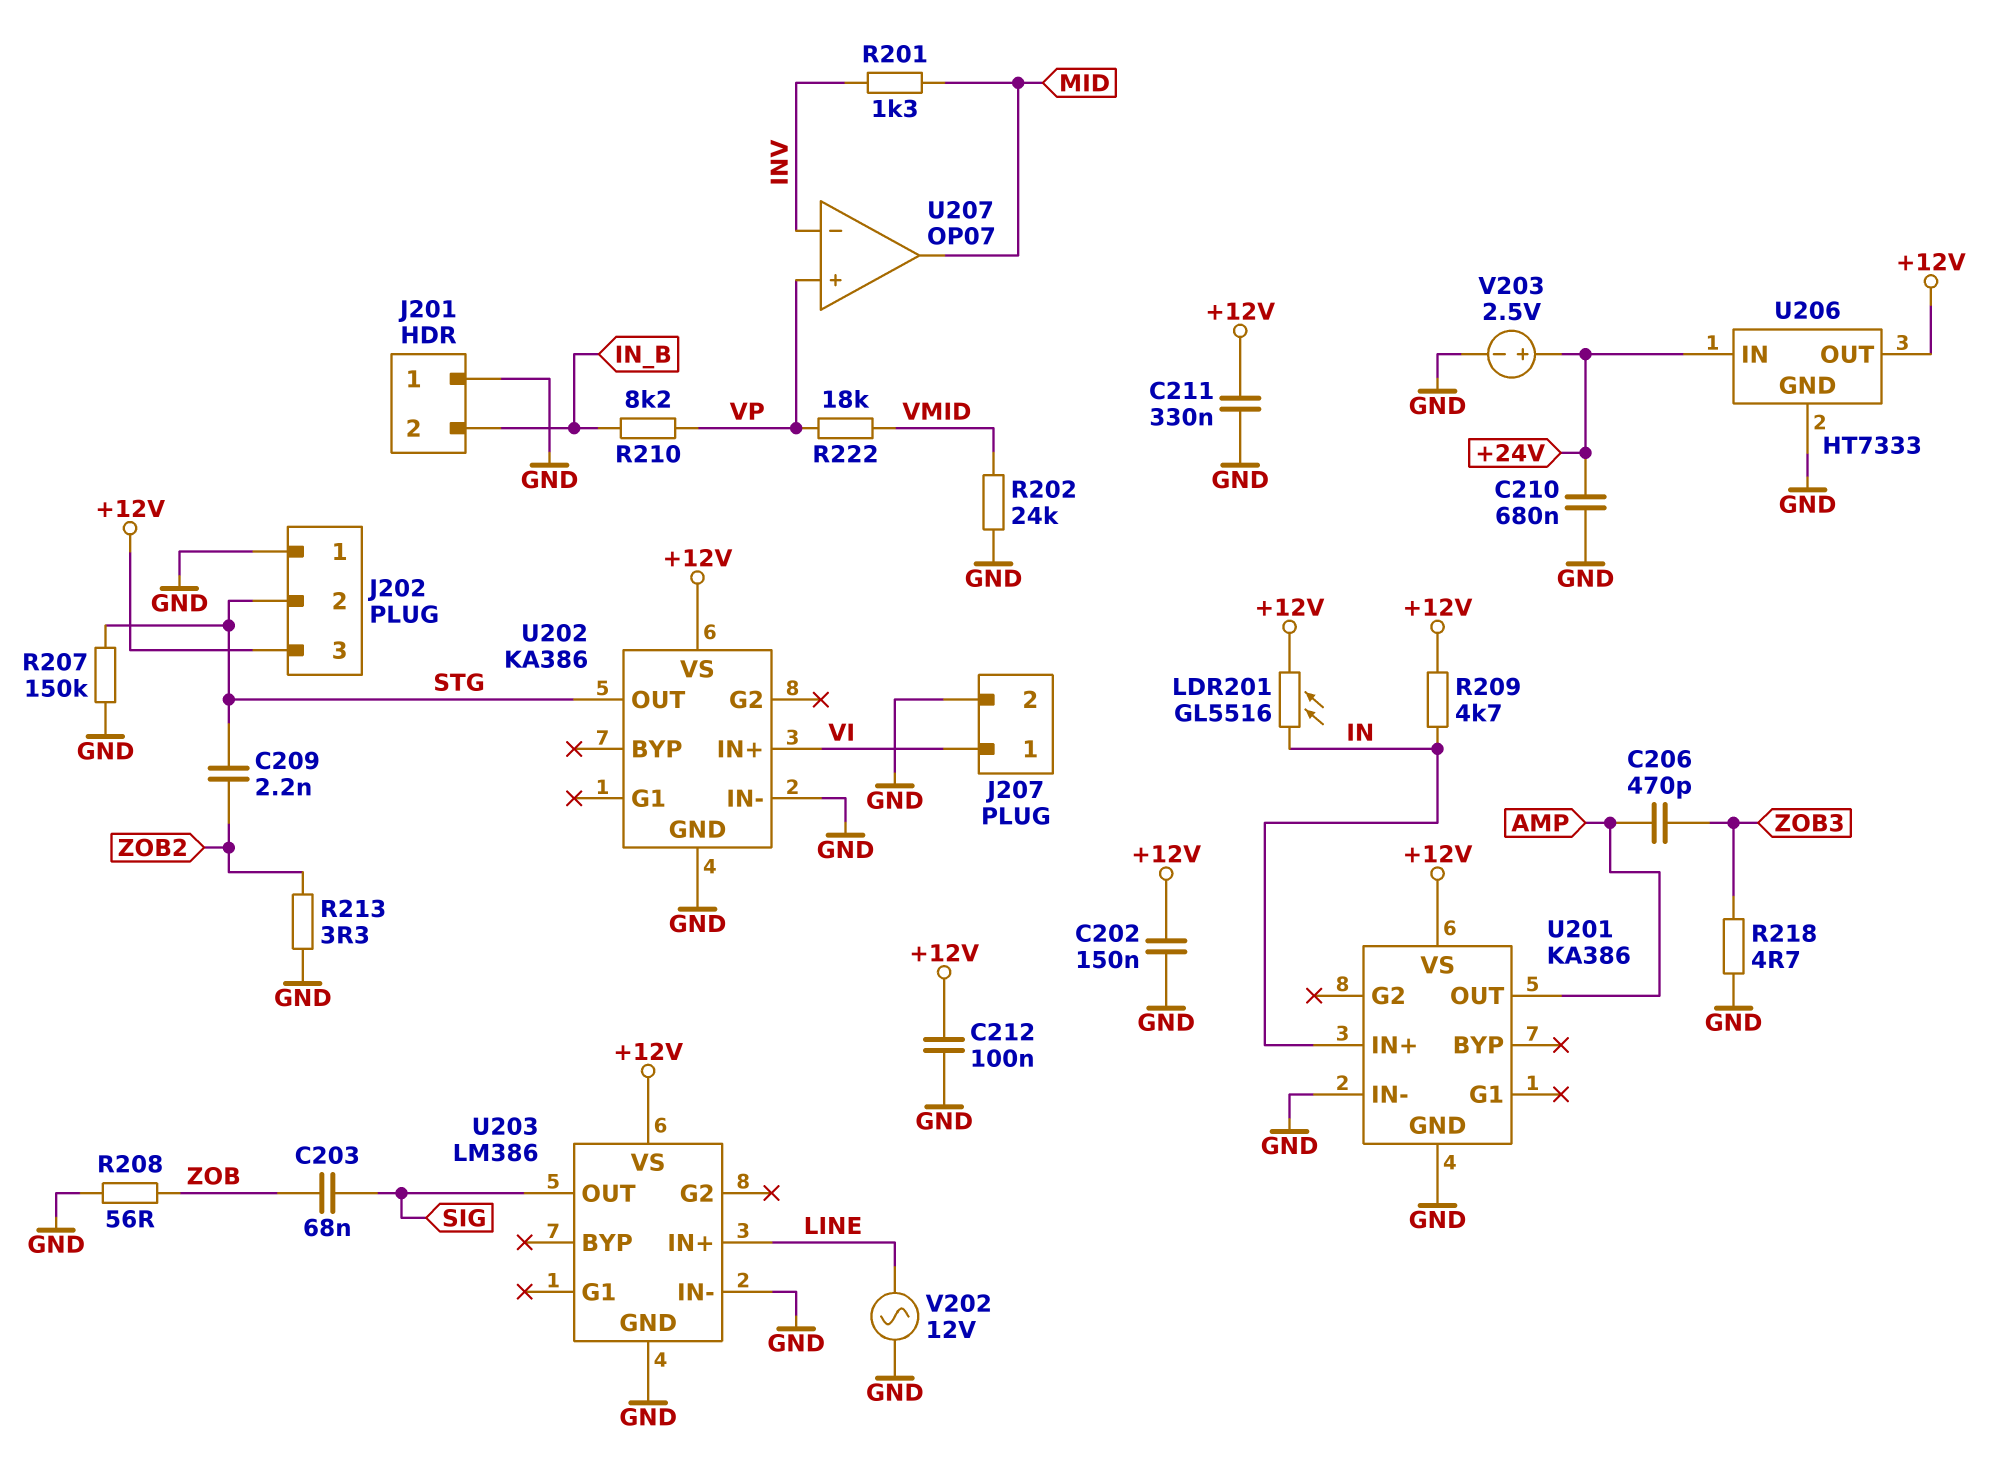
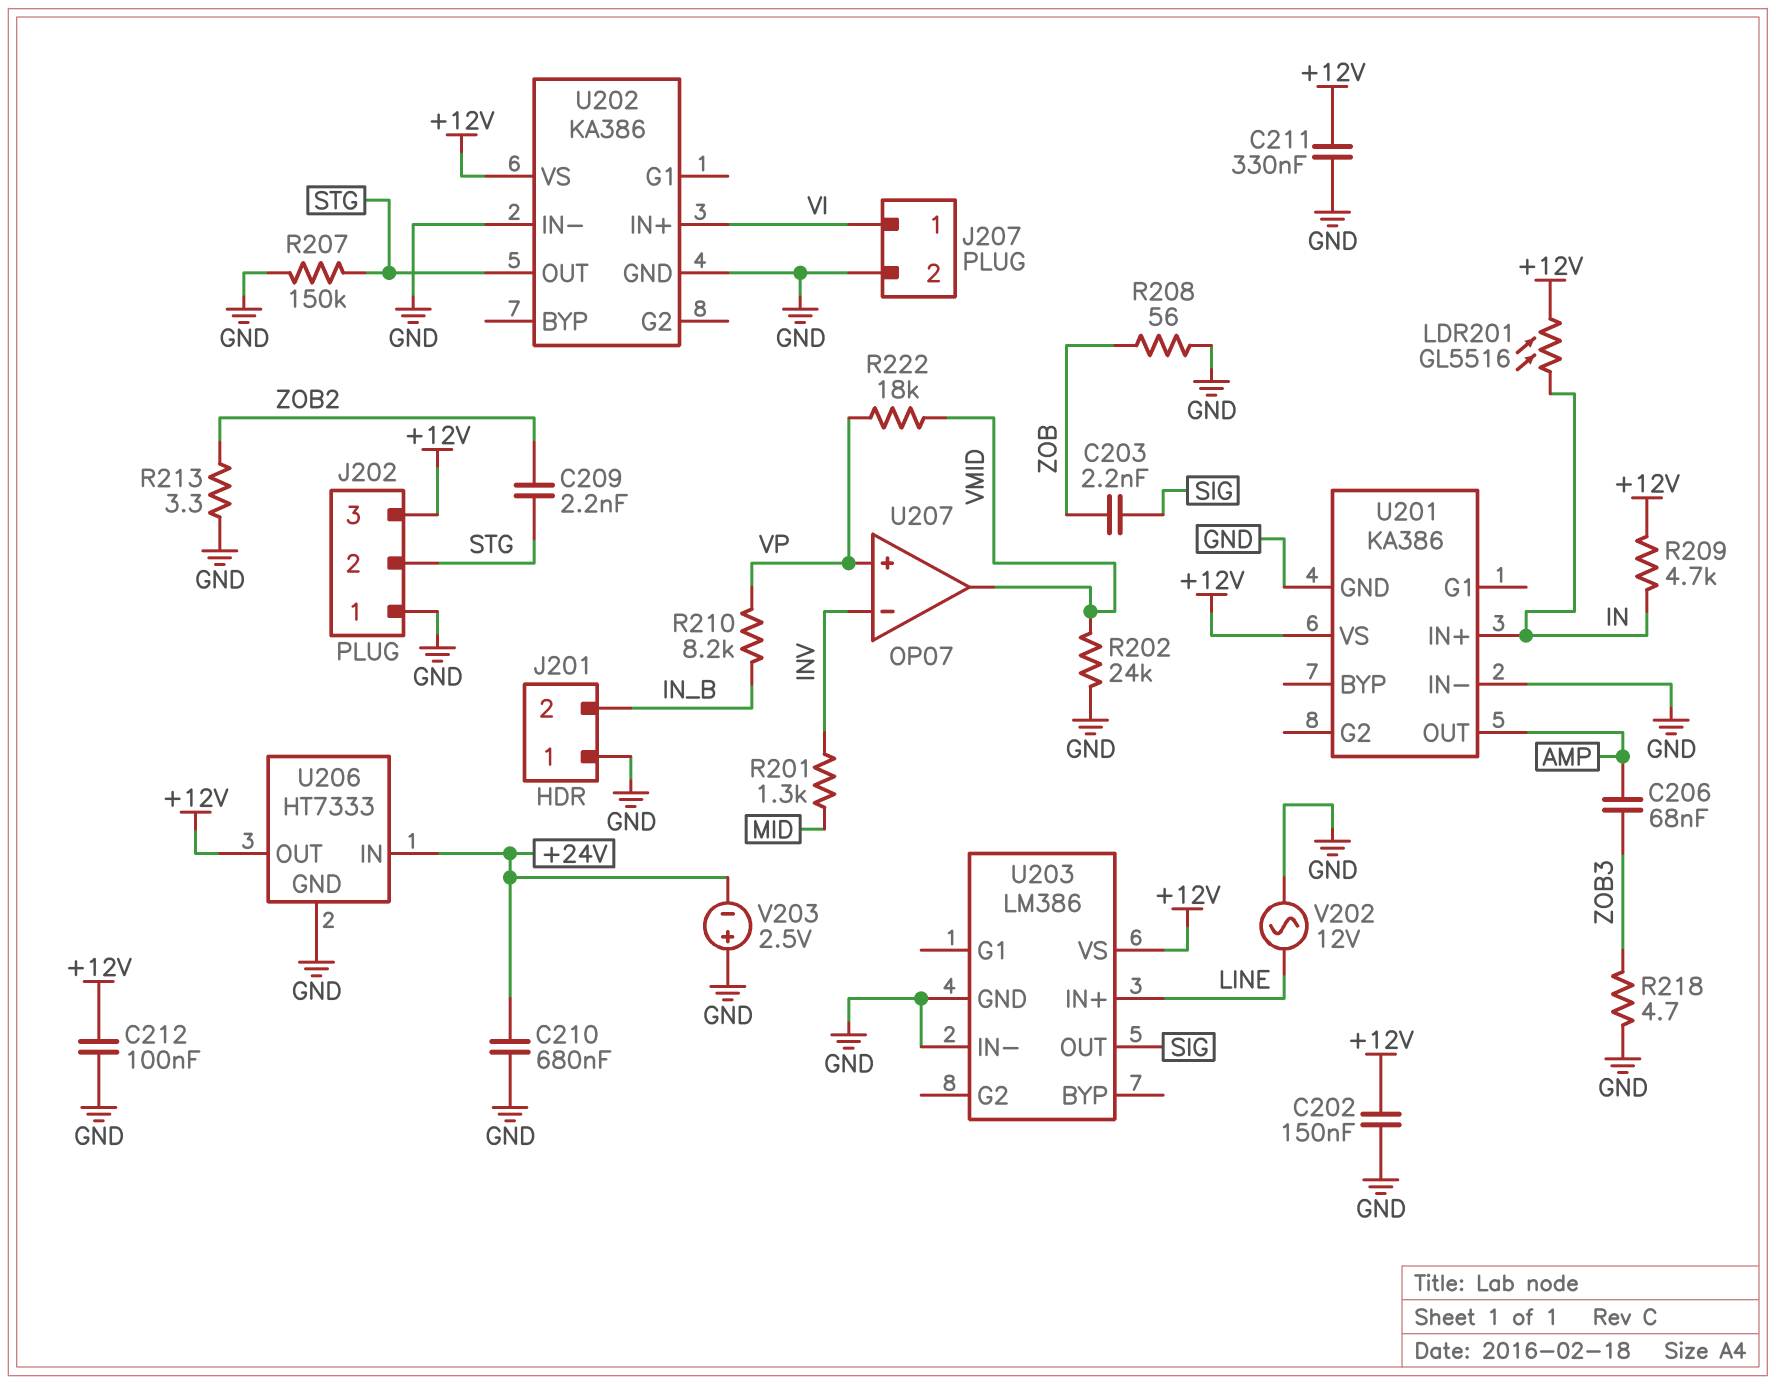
C203: 68nF (SIG, ZOB) -> 2.2nF (SIG, ZOB)
C206: 470pF (AMP, ZOB3) -> 68nF (AMP, ZOB3)
U207 pin out: MID -> VMID
V203: 2.5V (plus +24V, minus GND) -> 2.5V (plus GND, minus +24V)

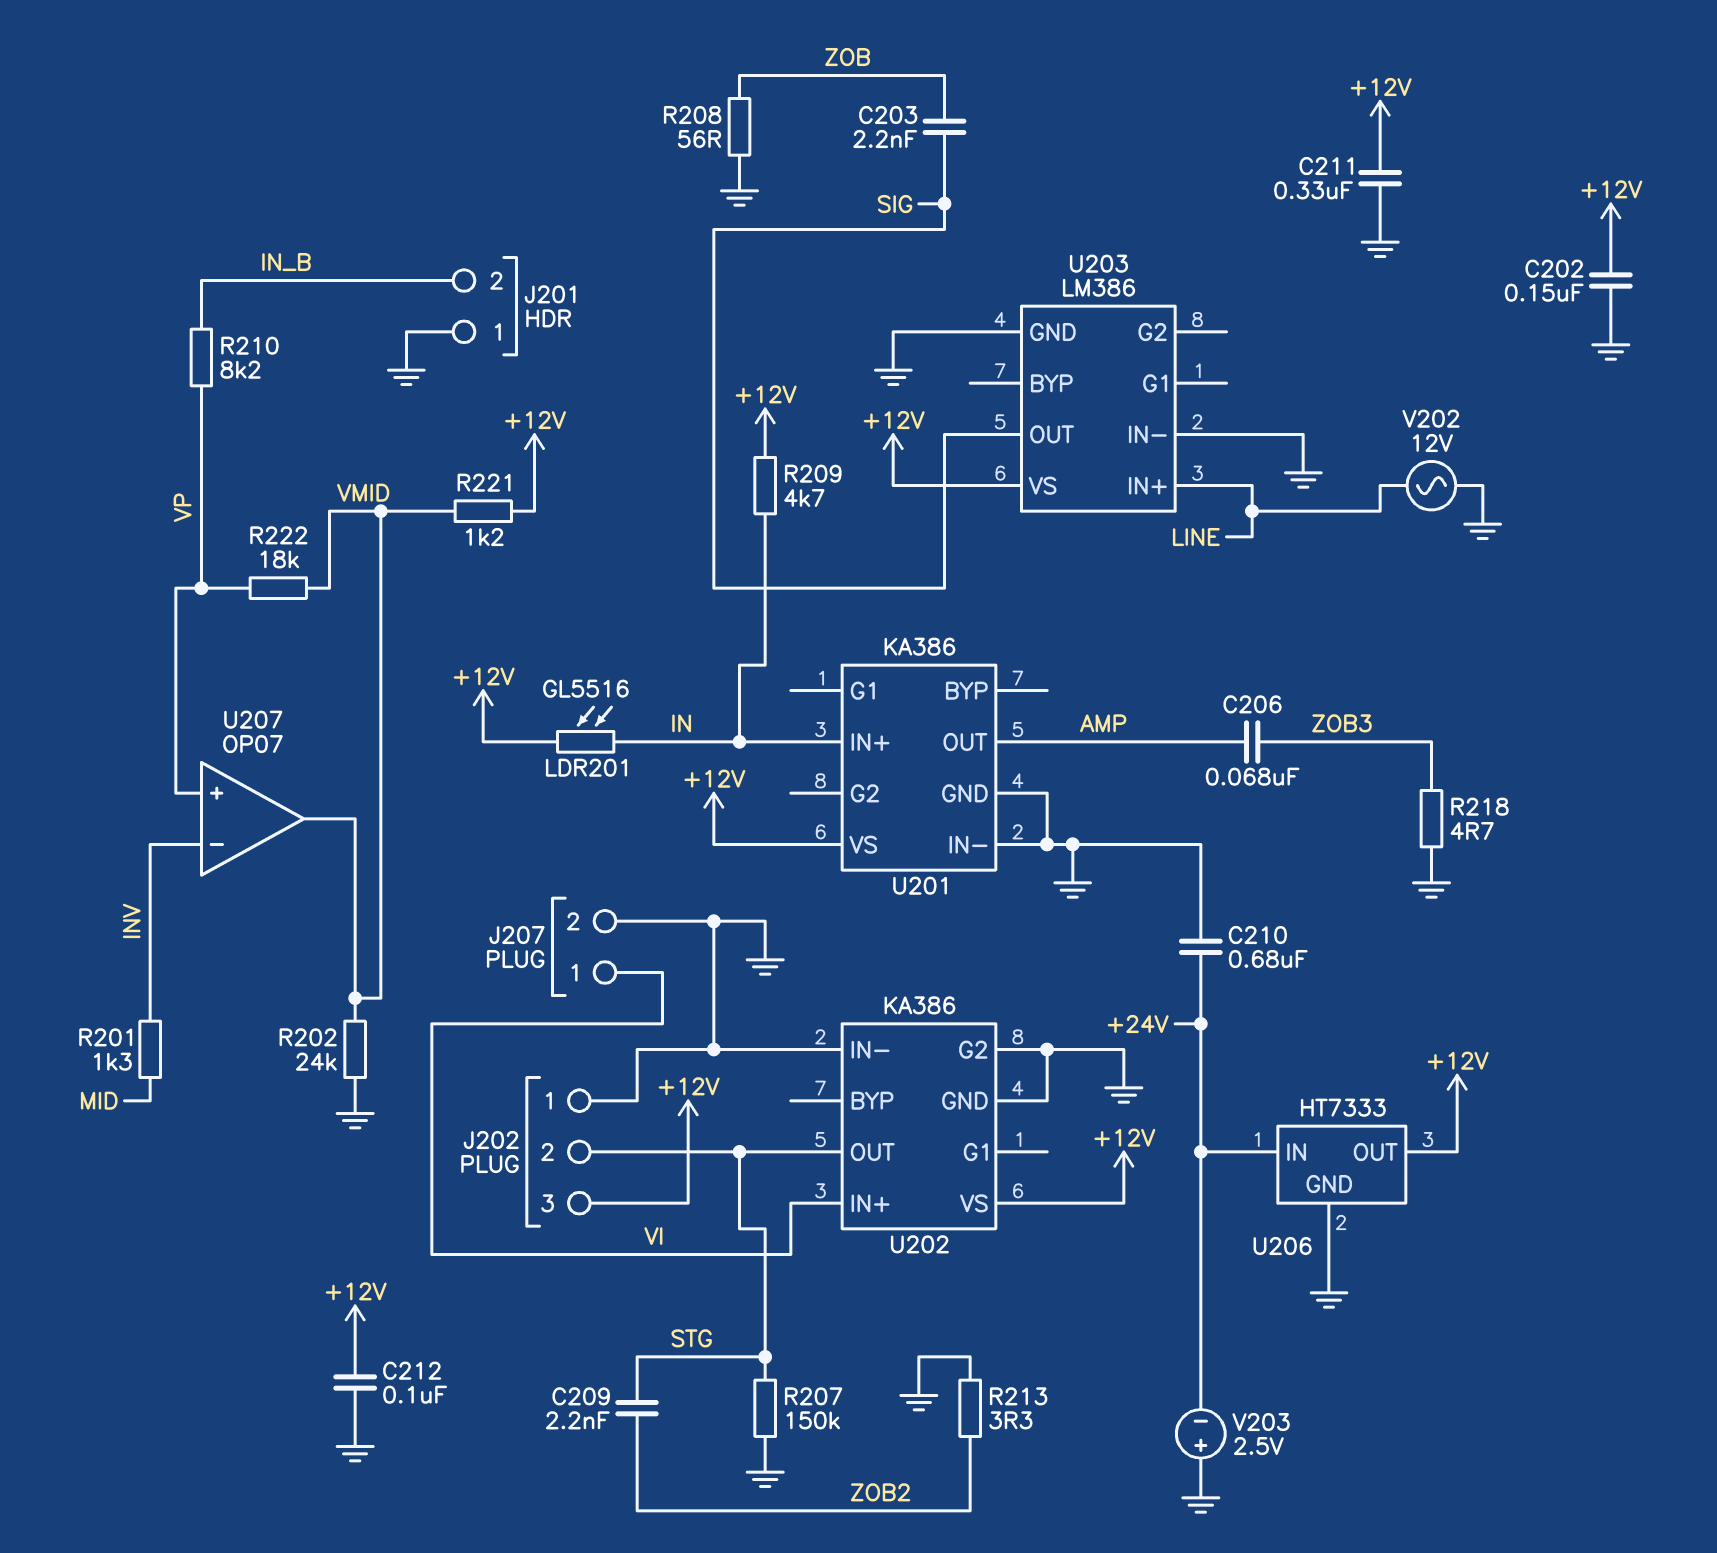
R221: none -> 1.2k (+12V, VMID)
U202 pin G2: none -> GND

